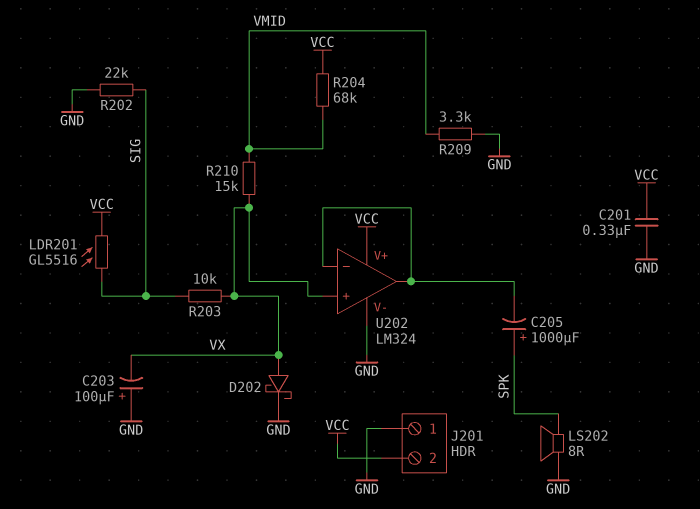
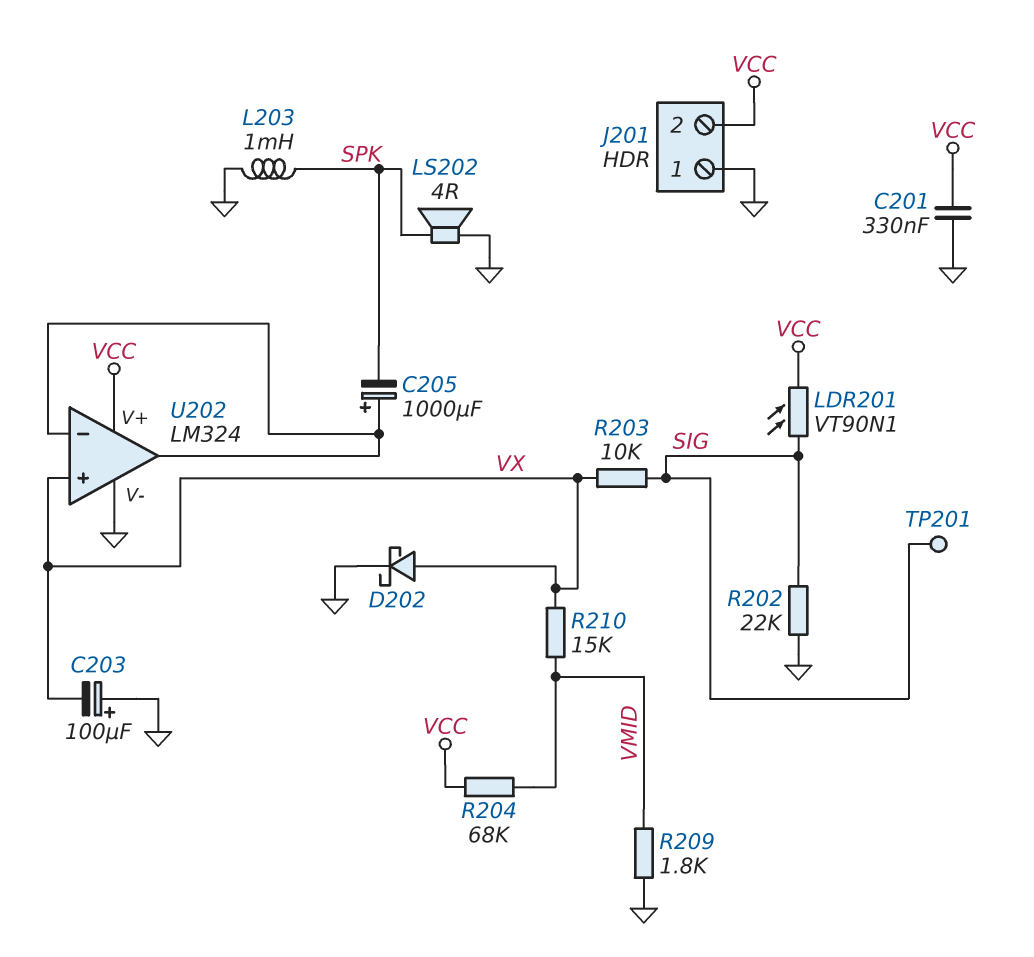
C205: 1000uF (plus SPK, minus U202/in-) -> 1000uF (plus U202/in-, minus SPK)
L203: none -> 1mH (GND, SPK)
LDR201: GL5516 (SIG, VCC) -> VT90N1 (SIG, VCC)
LS202: speaker 8R (GND, SPK) -> speaker 4R (GND, SPK)
R209: 3.3k (GND, VMID) -> 1.8k (GND, VMID)
TP201: none -> test point (SIG)

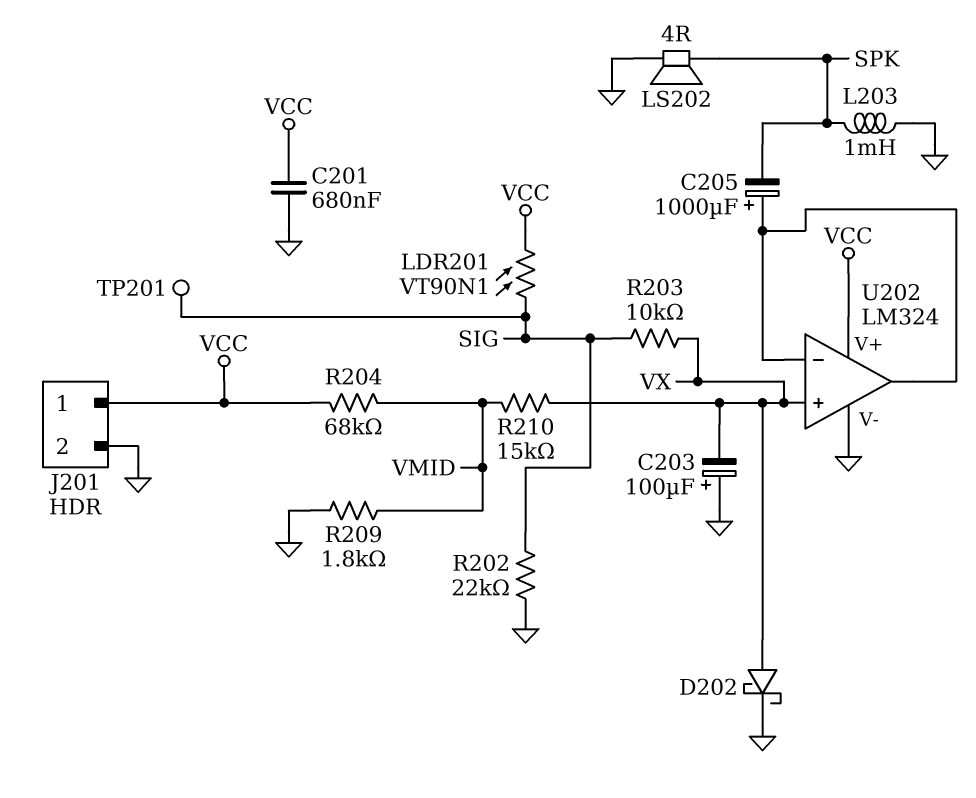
C201: 330nF (GND, VCC) -> 680nF (GND, VCC)
J201 pin 1: GND -> VCC
J201 pin 2: VCC -> GND

